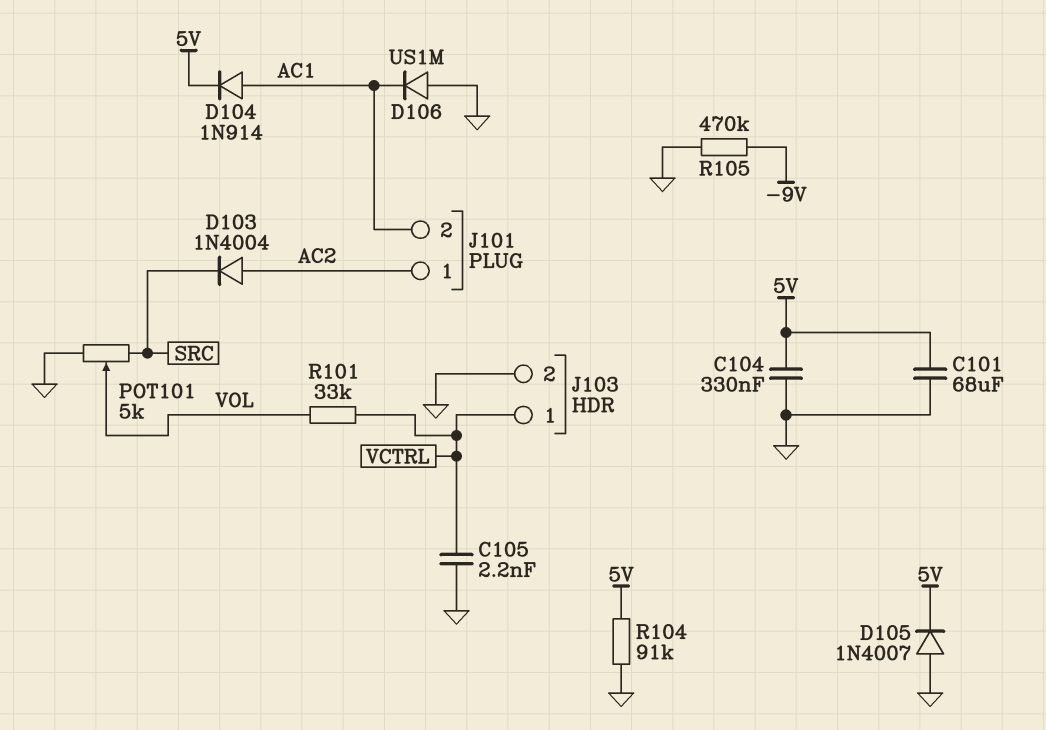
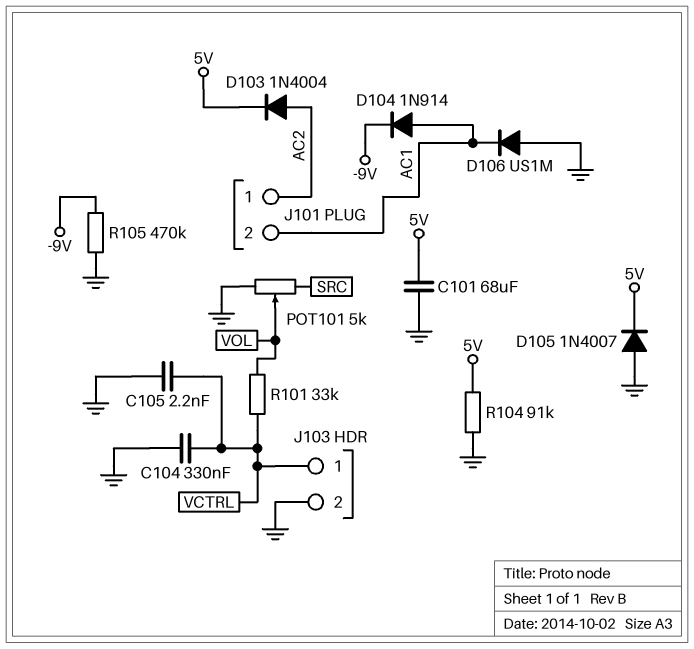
C104: 330nF (5V, GND) -> 330nF (GND, VCTRL)
D103: diode 1N4004 (A AC2, K SRC) -> diode 1N4004 (A AC2, K 5V)
D104: diode 1N914 (A AC1, K 5V) -> diode 1N914 (A AC1, K -9V)

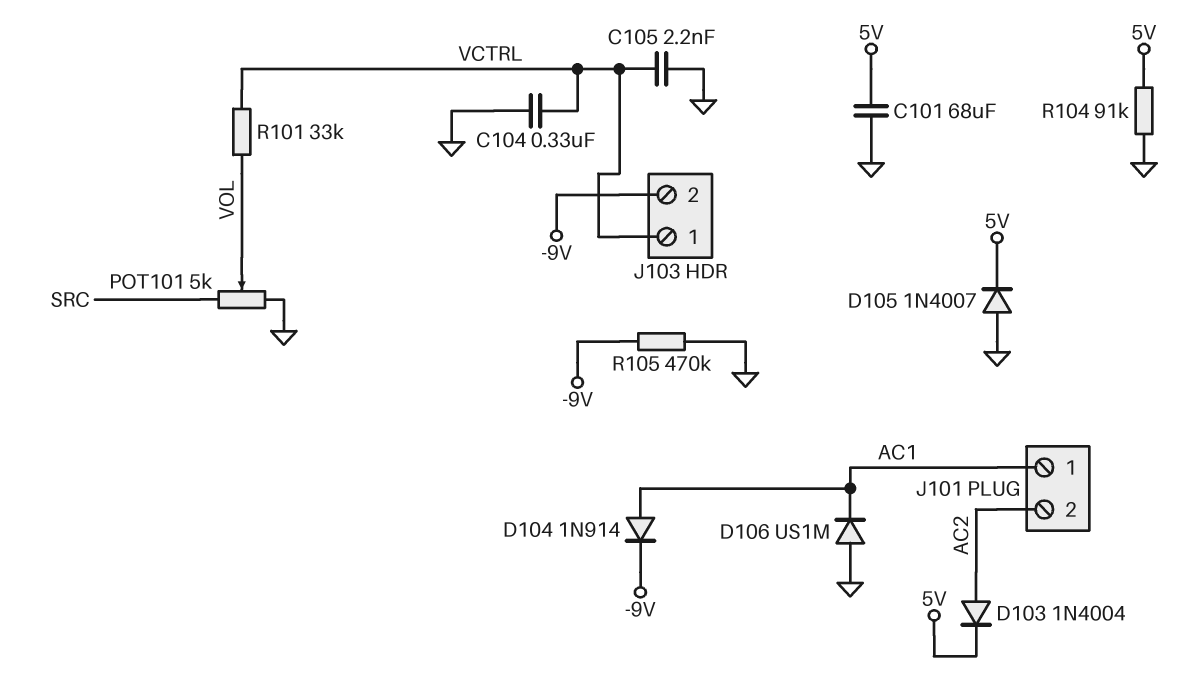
J101 pin 1: AC2 -> AC1
J101 pin 2: AC1 -> AC2
J103 pin 2: GND -> -9V

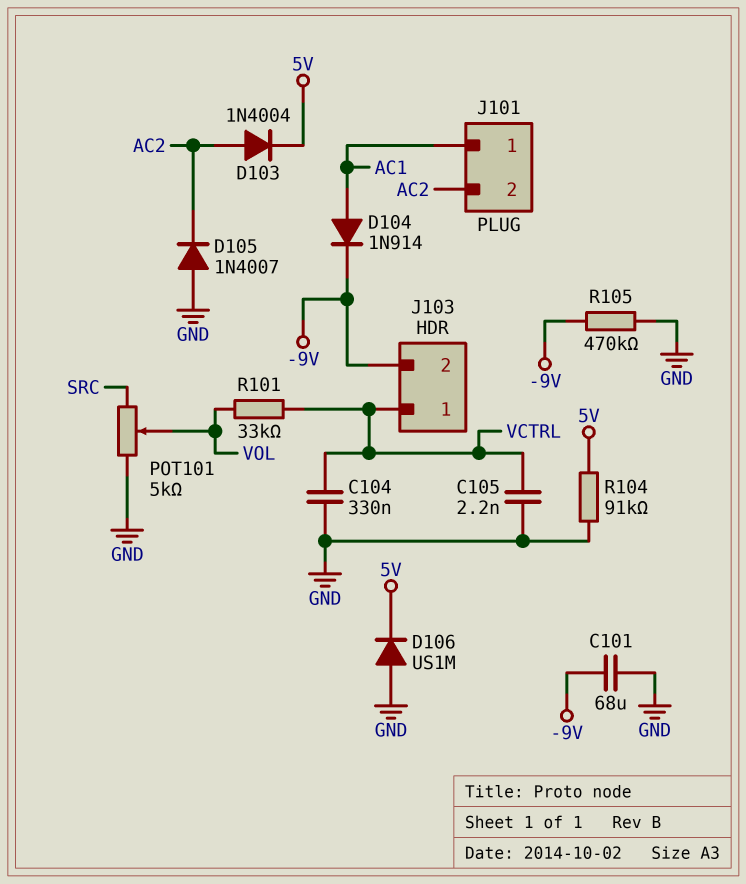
C101: 68uF (5V, GND) -> 68uF (-9V, GND)
D105: diode 1N4007 (A GND, K 5V) -> diode 1N4007 (A GND, K AC2)
D106: diode US1M (A GND, K AC1) -> diode US1M (A GND, K 5V)

